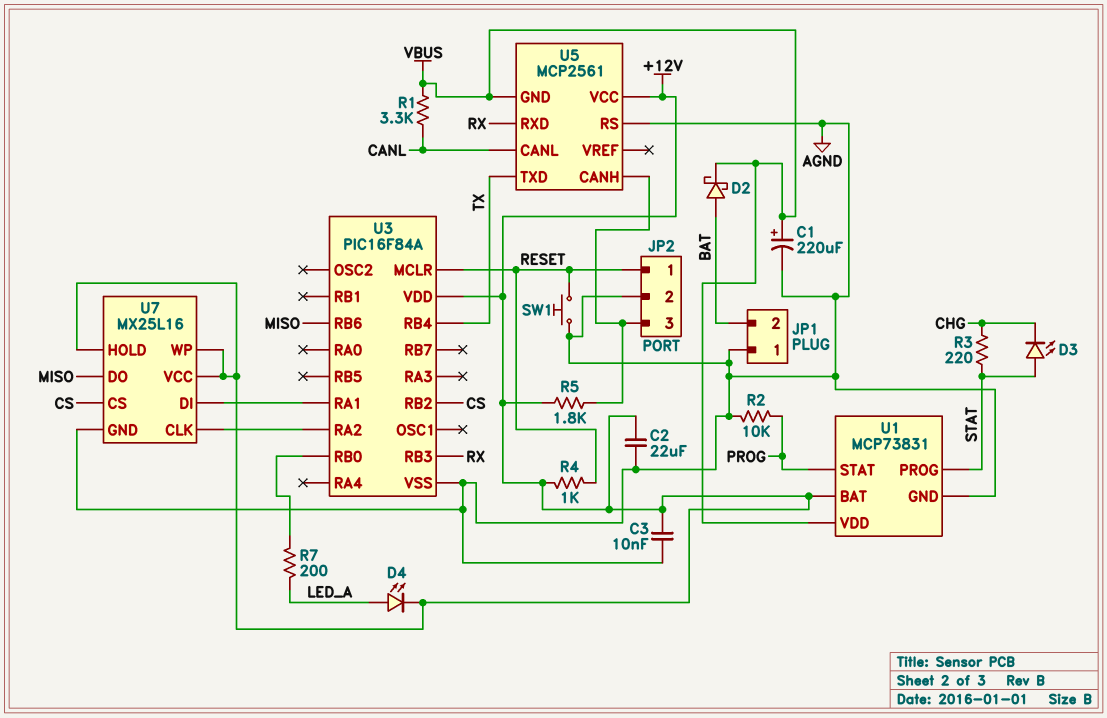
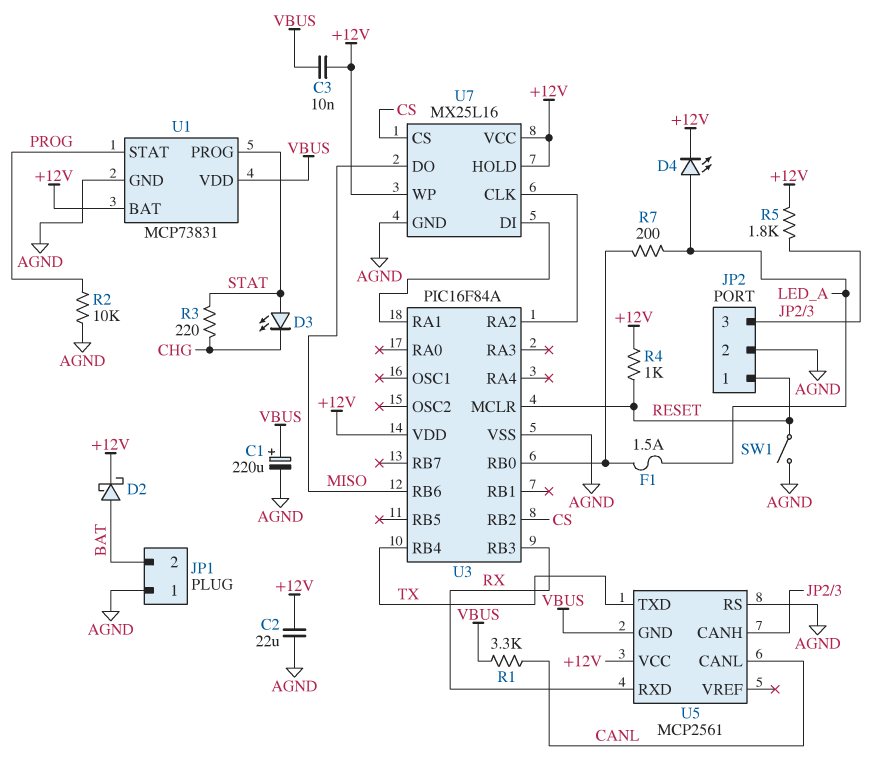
C3: 10nF (+12V, AGND) -> 10nF (+12V, VBUS)
D2: schottky (A BAT, K VBUS) -> schottky (A BAT, K +12V)
F1: none -> 1.5A (LED_A, U3/RB0)
SW1: button (AGND, RESET) -> switch (AGND, RESET)

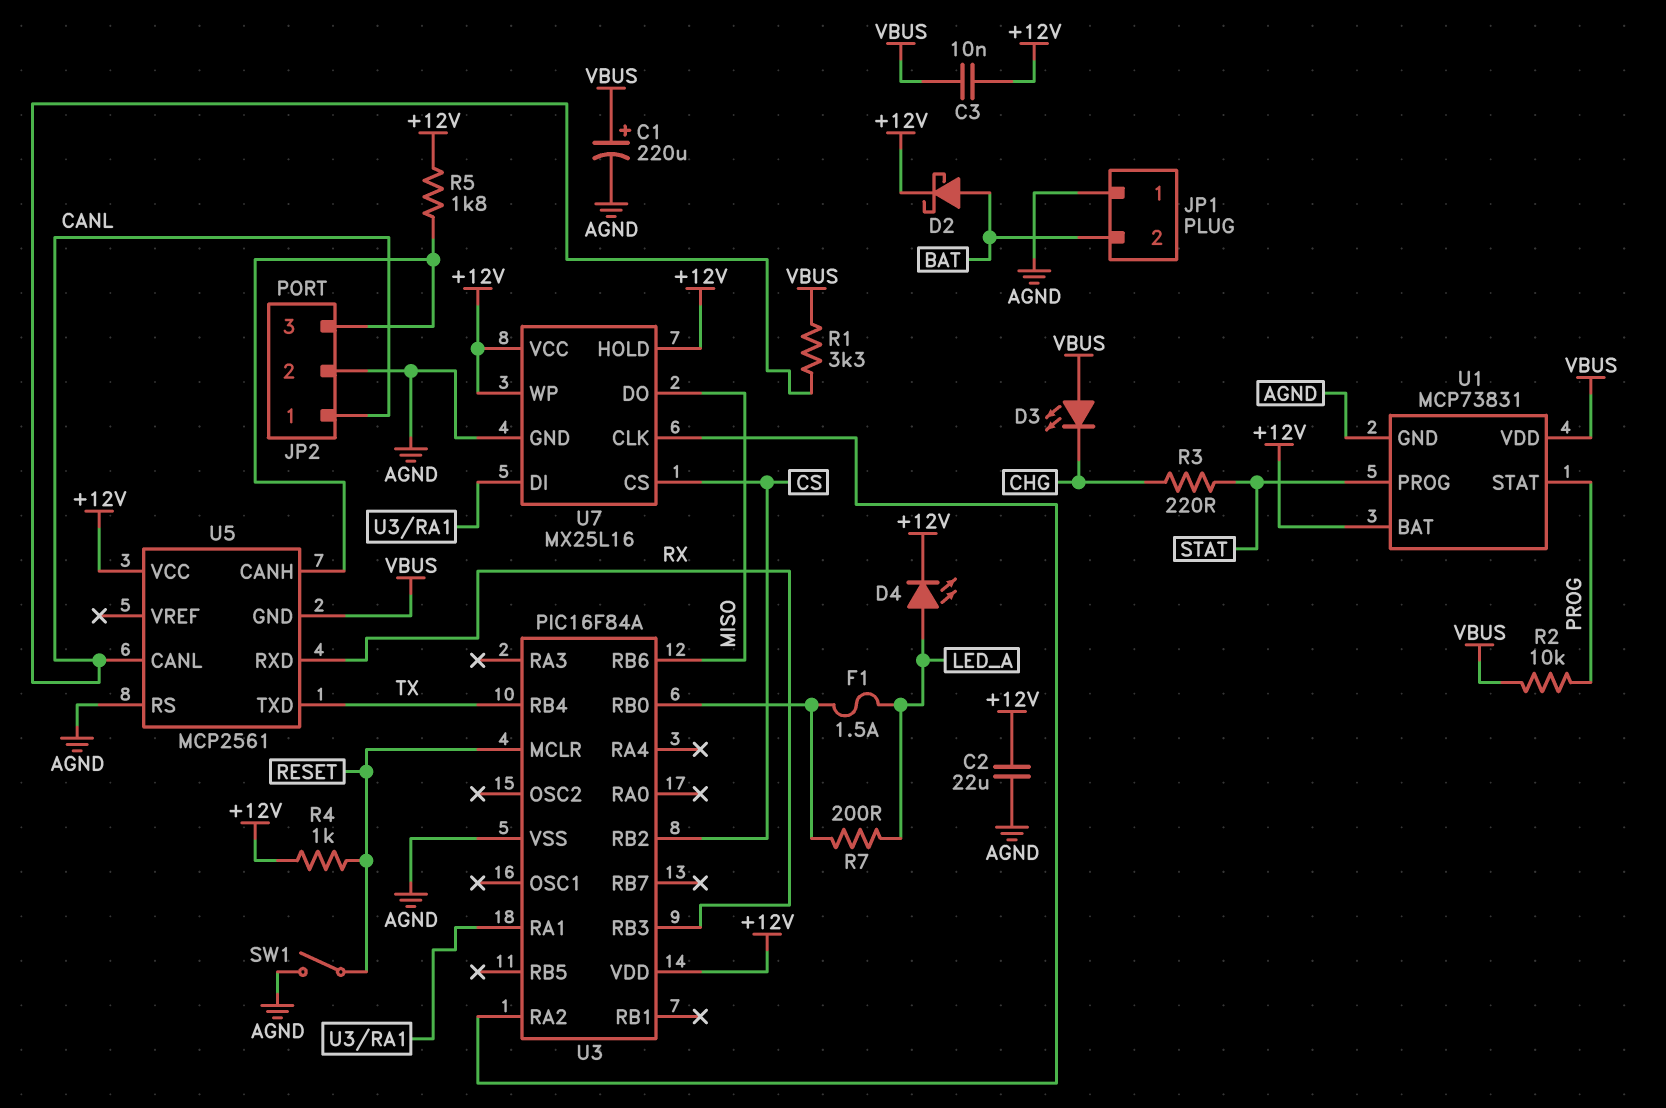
D3: LED (A STAT, K CHG) -> LED (A VBUS, K CHG)
JP2 pin 1: RESET -> CANL
R2: 10k (AGND, PROG) -> 10k (PROG, VBUS)

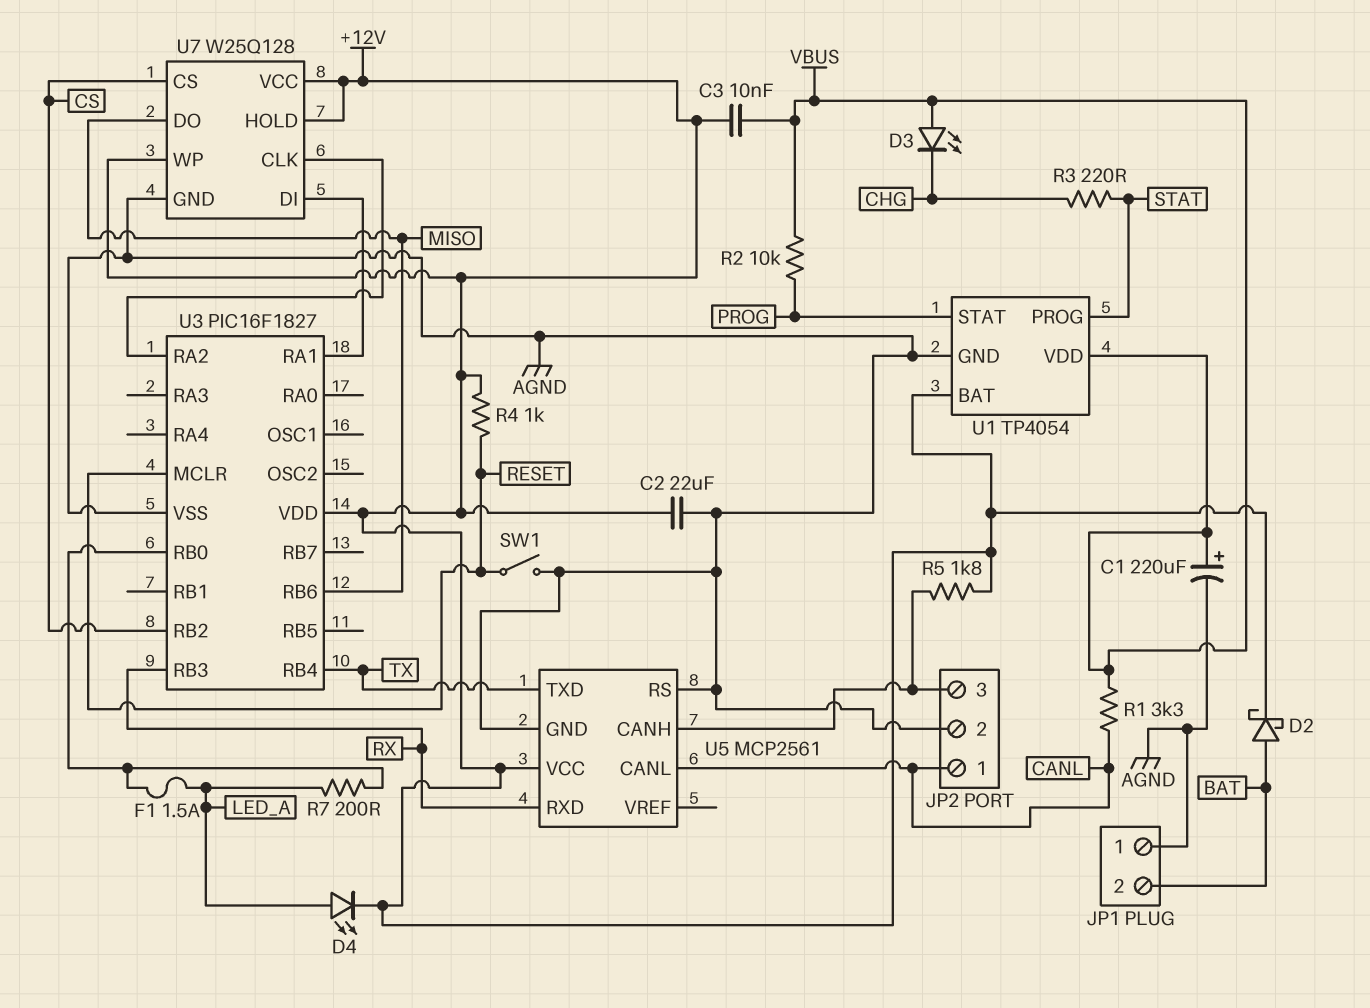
U1: MCP73831 -> TP4054
U3: PIC16F84A -> PIC16F1827
U5 pin GND: VBUS -> AGND
U7: MX25L16 -> W25Q128

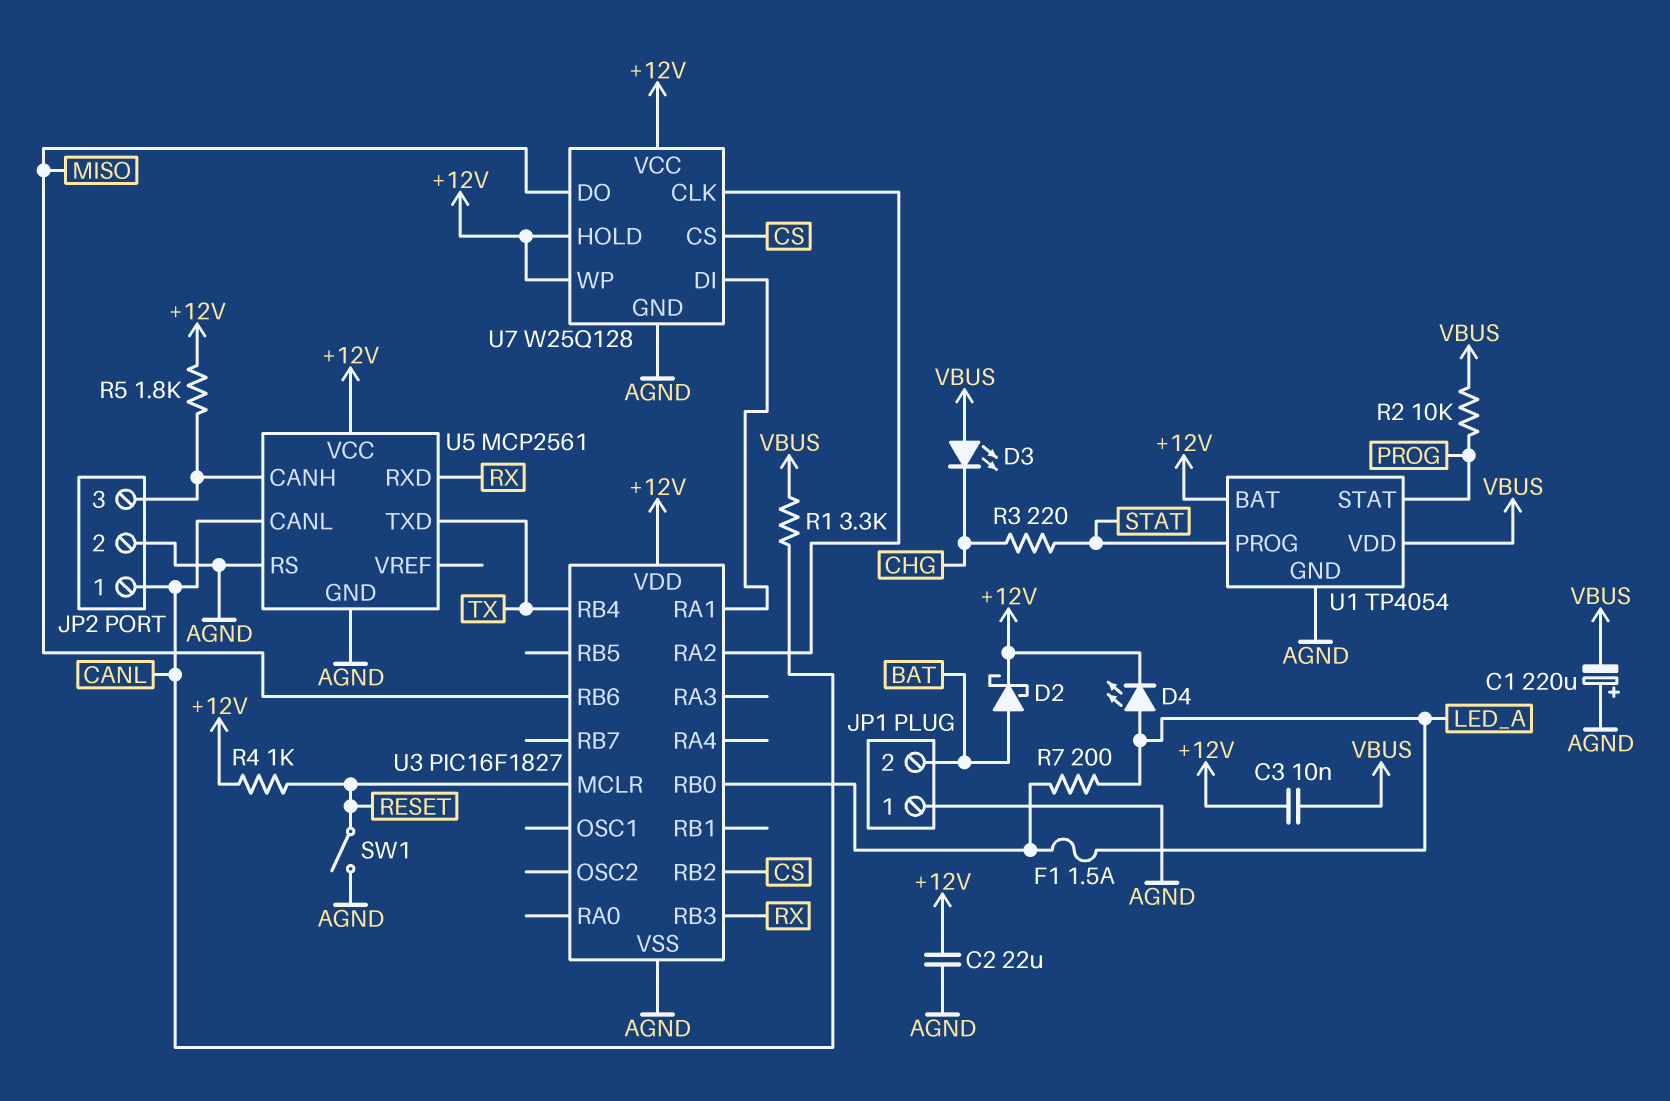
C1: 220uF (plus VBUS, minus AGND) -> 220uF (plus AGND, minus VBUS)

